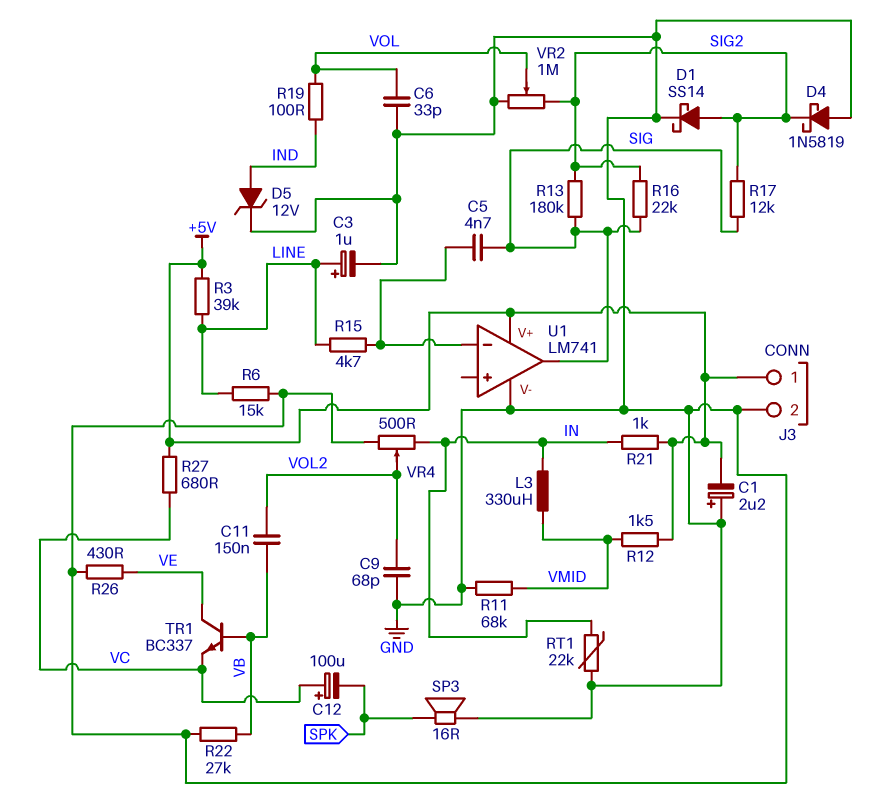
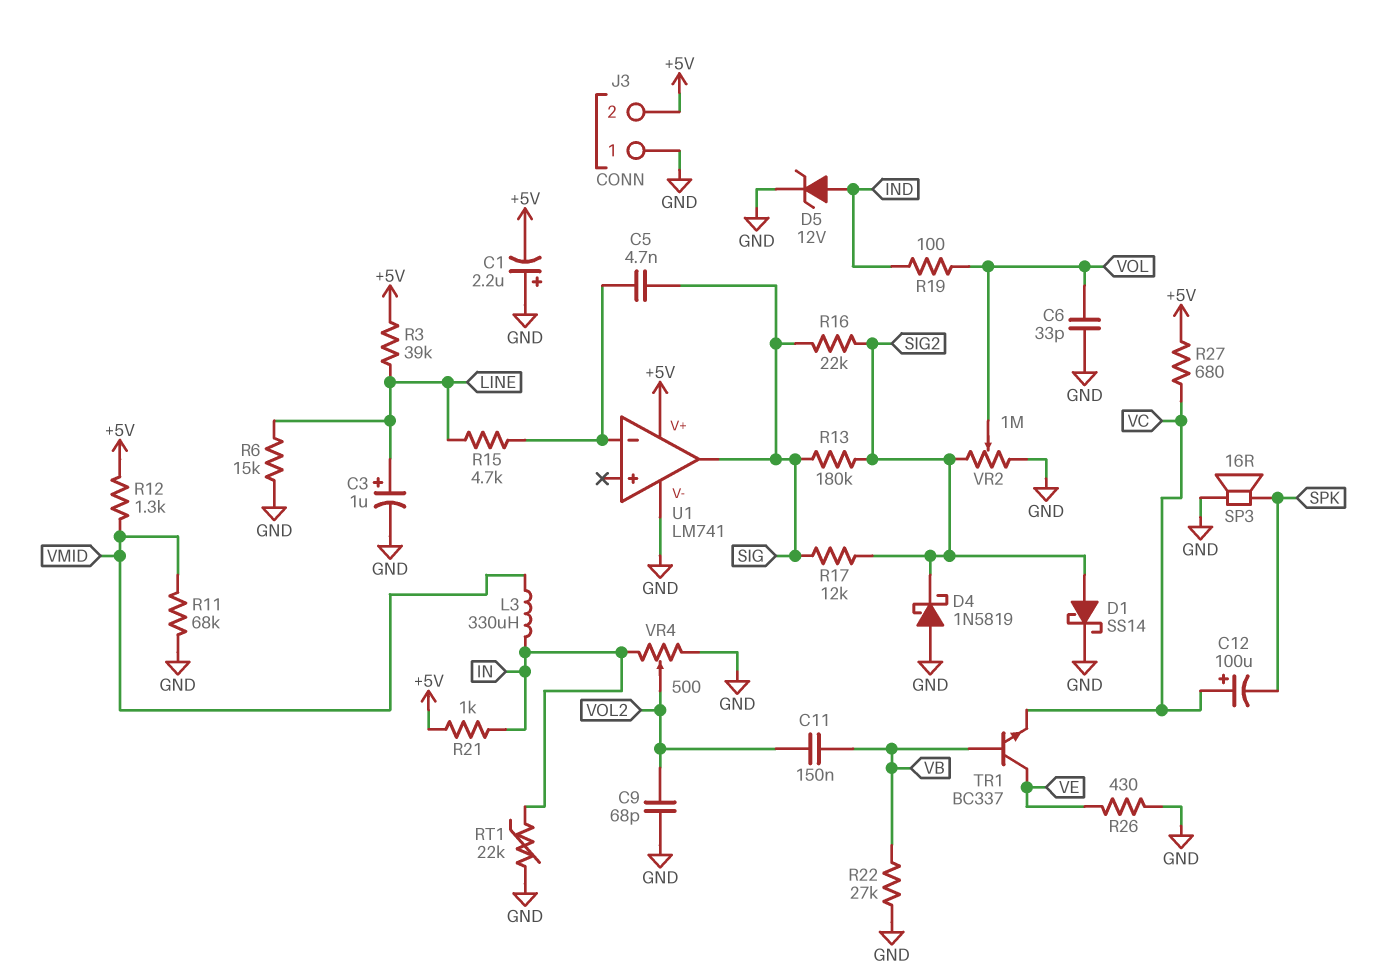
J3 pin 1: +5V -> GND
J3 pin 2: GND -> +5V
R12: 1.5k (+5V, VMID) -> 1.3k (+5V, VMID)

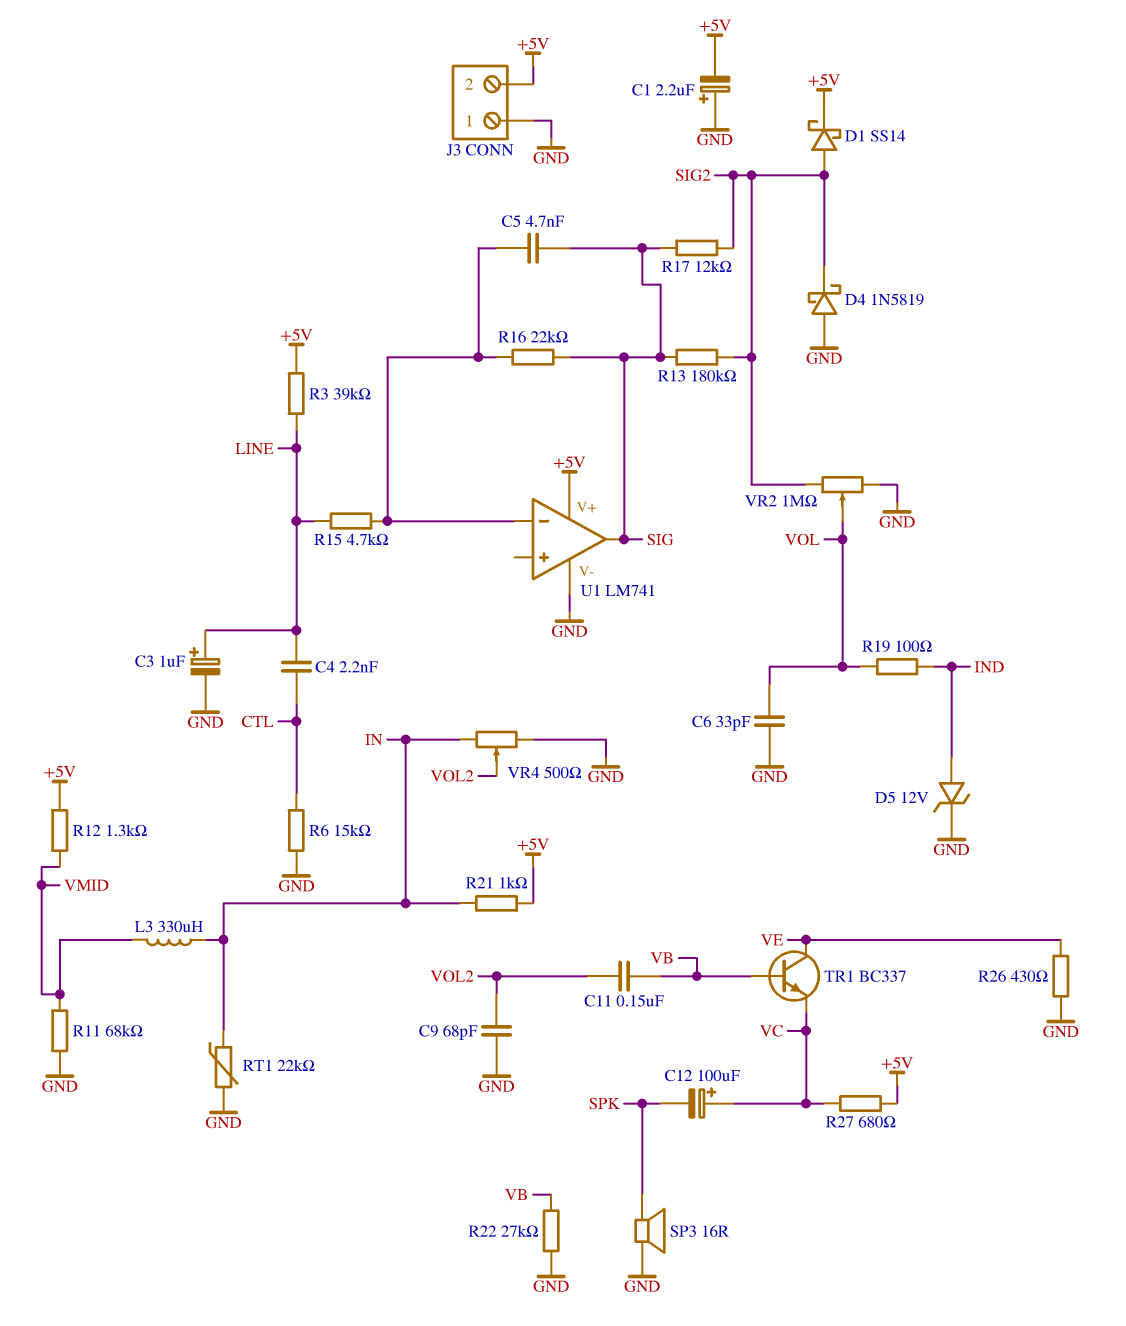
C4: none -> 2.2nF (CTL, LINE)
D1: schottky SS14 (A SIG2, K GND) -> schottky SS14 (A SIG2, K +5V)
R6: 15k (GND, LINE) -> 15k (CTL, GND)
R16: 22k (SIG, SIG2) -> 22k (SIG, U1/in-)

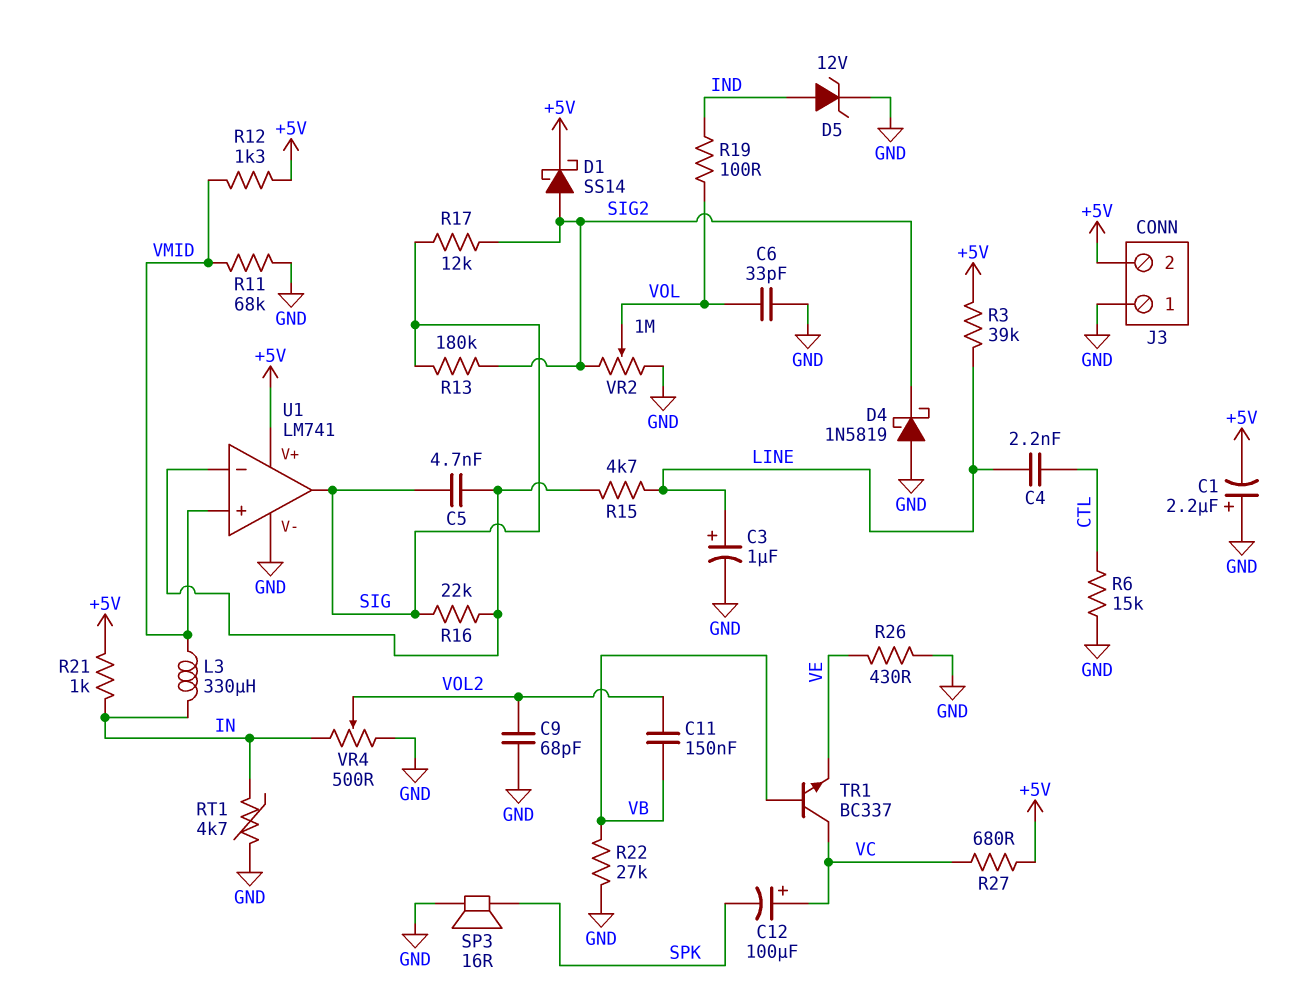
RT1: 22k (GND, IN) -> 4.7k (GND, IN)
TR1: NPN BC337 (B VB, C VE, E VC) -> NPN BC337 (B VB, C VC, E VE)
U1 pin in+: none -> VMID

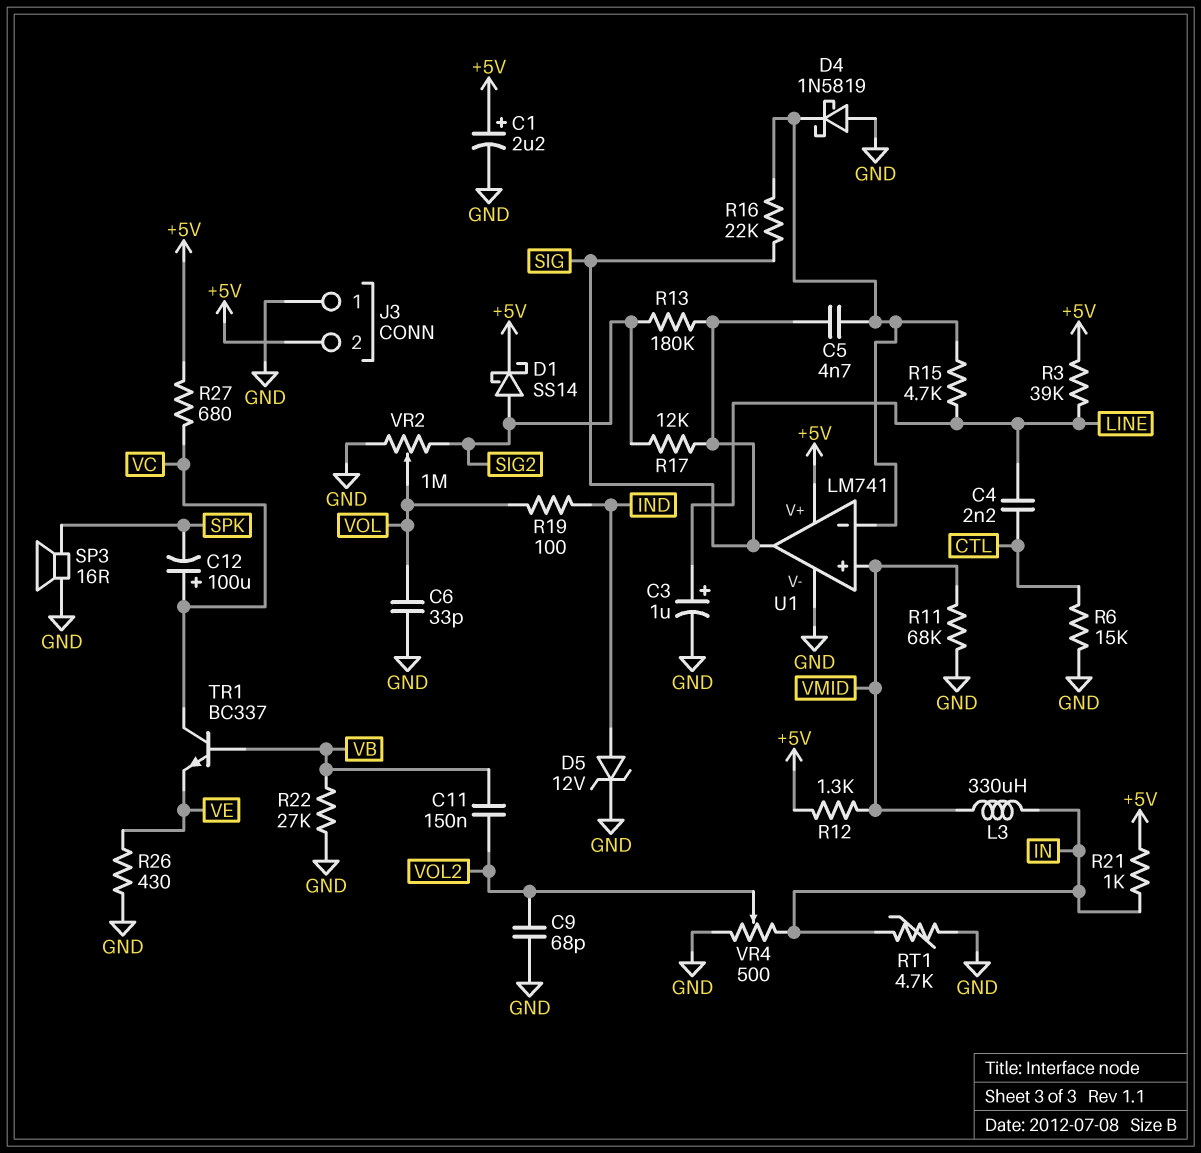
C1: 2.2uF (plus GND, minus +5V) -> 2.2uF (plus +5V, minus GND)
D4: schottky 1N5819 (A GND, K SIG2) -> schottky 1N5819 (A GND, K U1/in-)

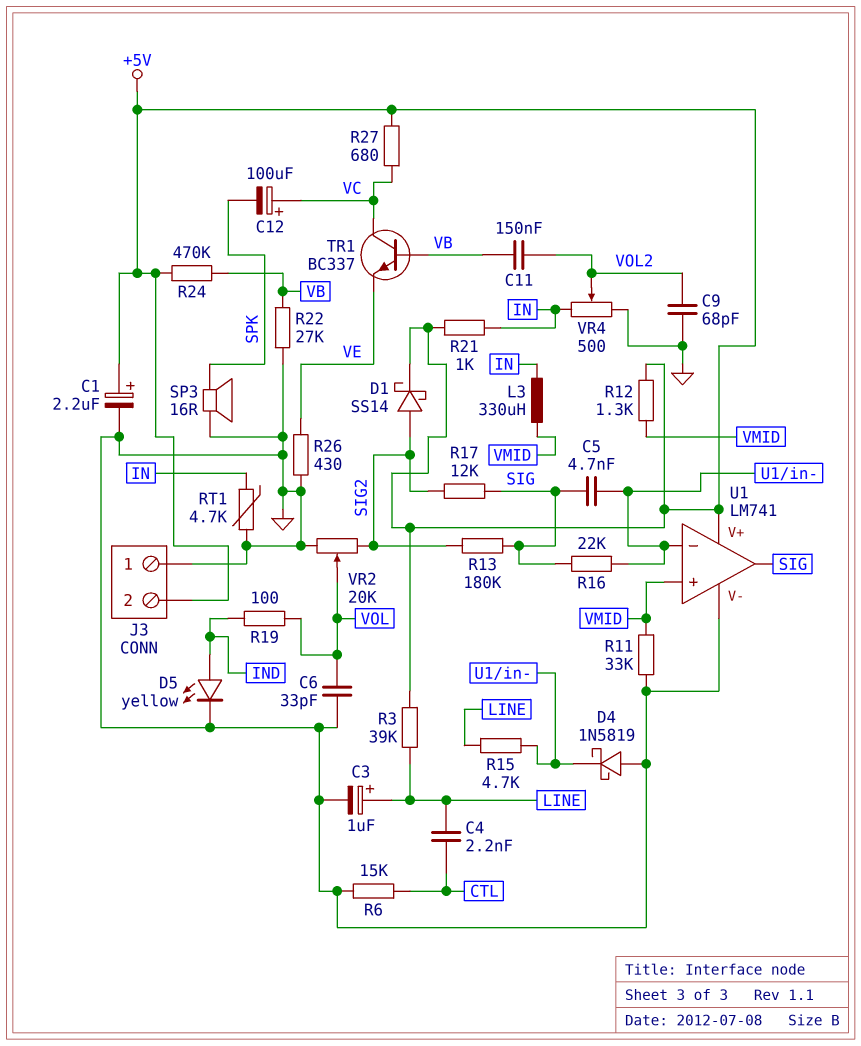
D5: zener 12V (A IND, K GND) -> LED yellow (A IND, K GND)
R11: 68k (GND, VMID) -> 33k (GND, VMID)
R24: none -> 470k (+5V, VB)
VR2: 1M (GND, SIG2, wiper VOL) -> 20k (GND, SIG2, wiper VOL)

